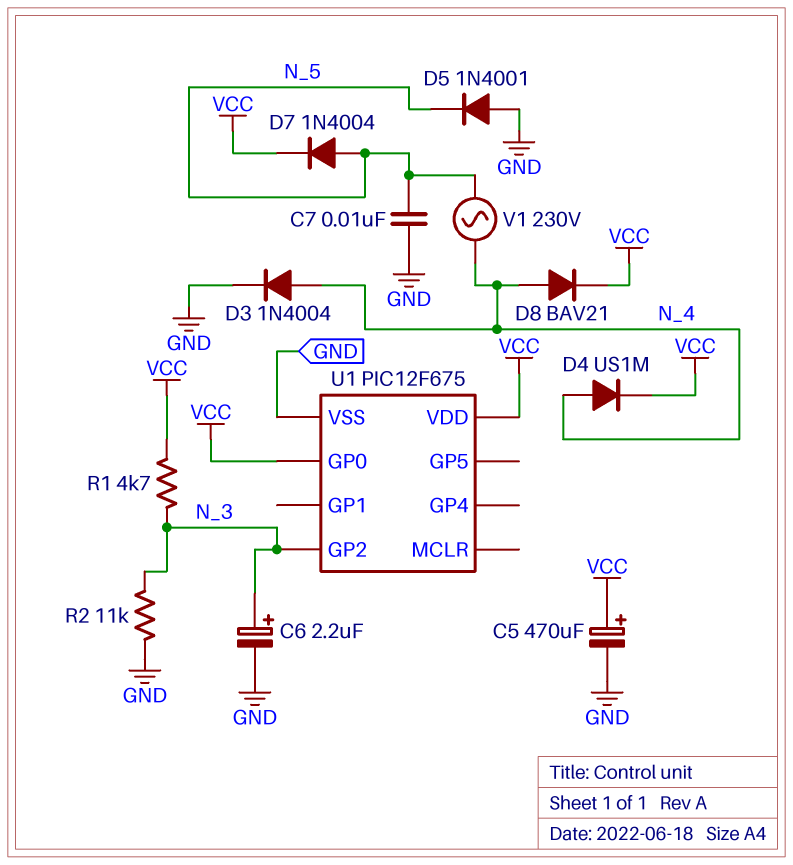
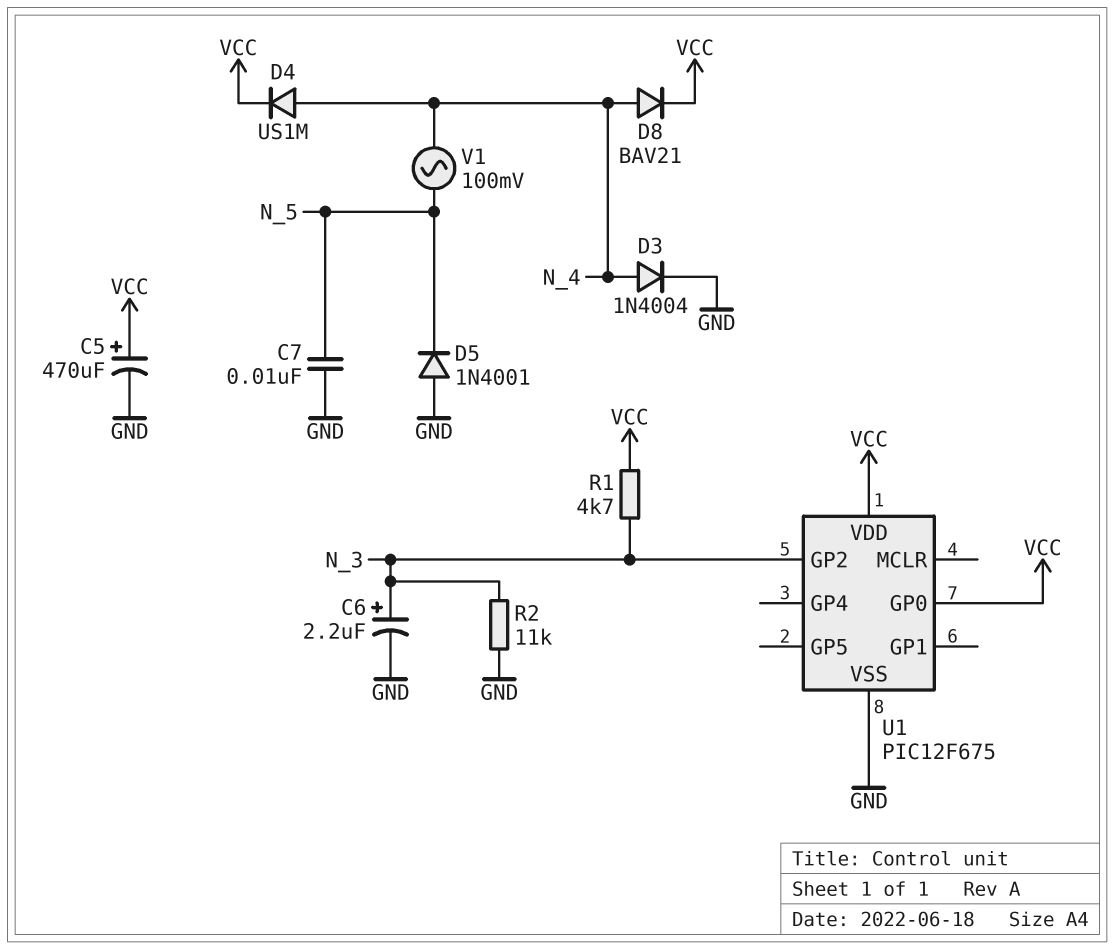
D7: diode 1N4004 (A N_5, K VCC) -> none
V1: AC 230V (N_4, N_5) -> AC 100mV (N_4, N_5)

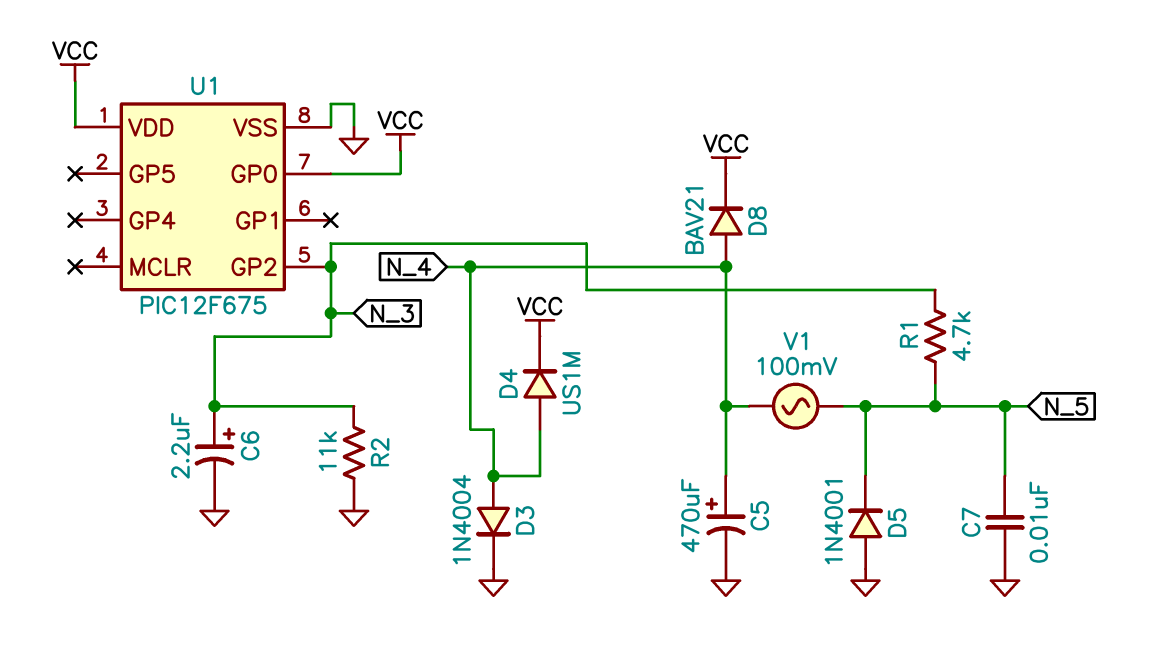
C5: 470uF (plus VCC, minus GND) -> 470uF (plus N_4, minus GND)
R1: 4.7k (N_3, VCC) -> 4.7k (N_3, N_5)

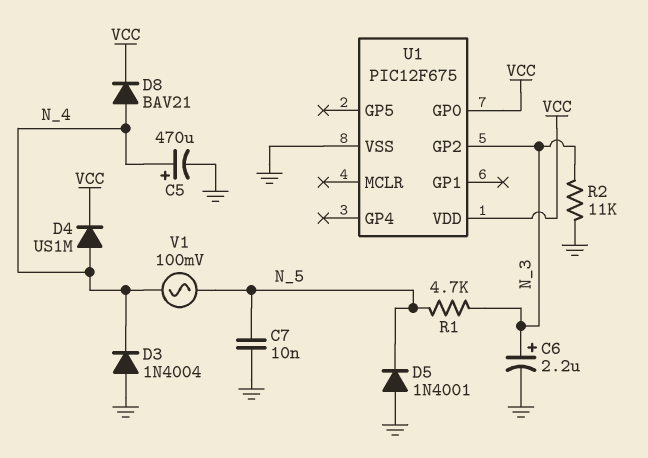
D3: diode 1N4004 (A N_4, K GND) -> diode 1N4004 (A GND, K N_4)

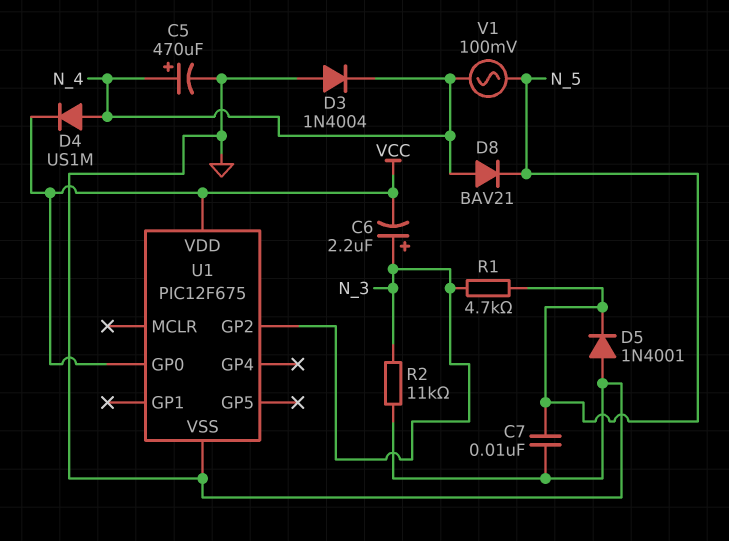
C6: 2.2uF (plus N_3, minus GND) -> 2.2uF (plus N_3, minus VCC)
D8: diode BAV21 (A N_4, K VCC) -> diode BAV21 (A N_4, K N_5)

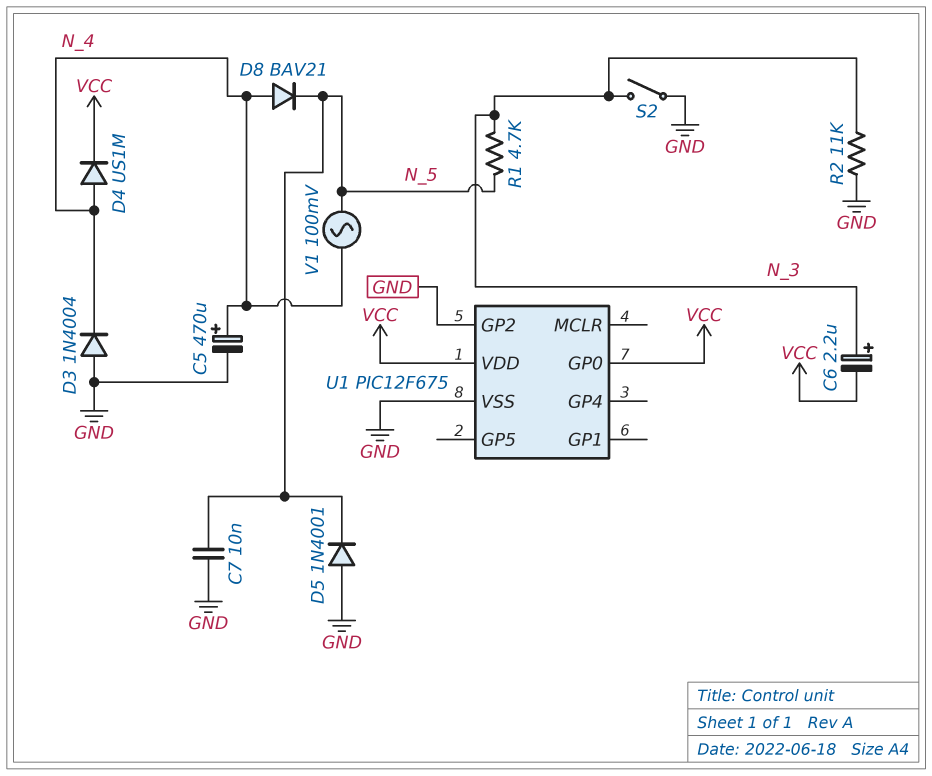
S2: none -> switch (GND, N_3)
U1 pin GP2: N_3 -> GND

